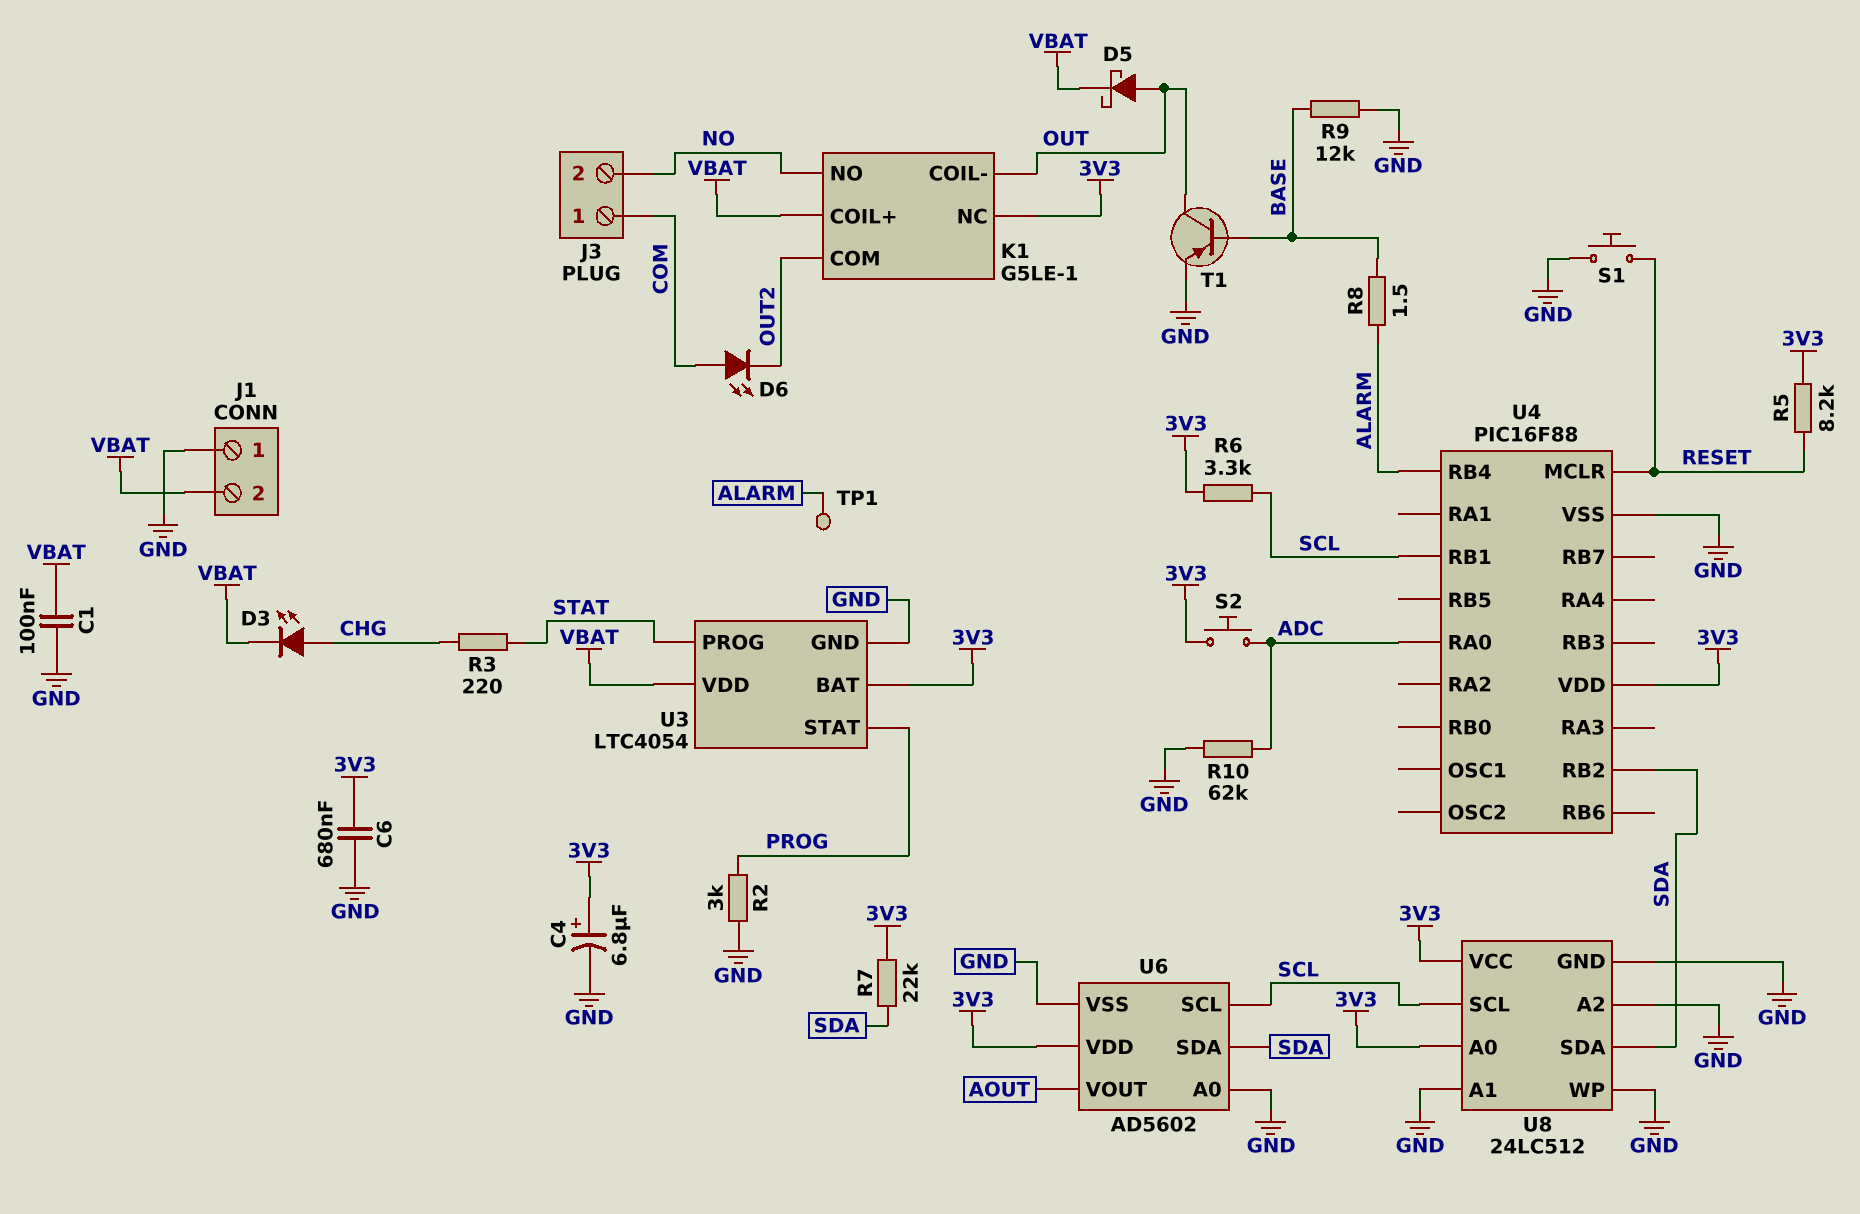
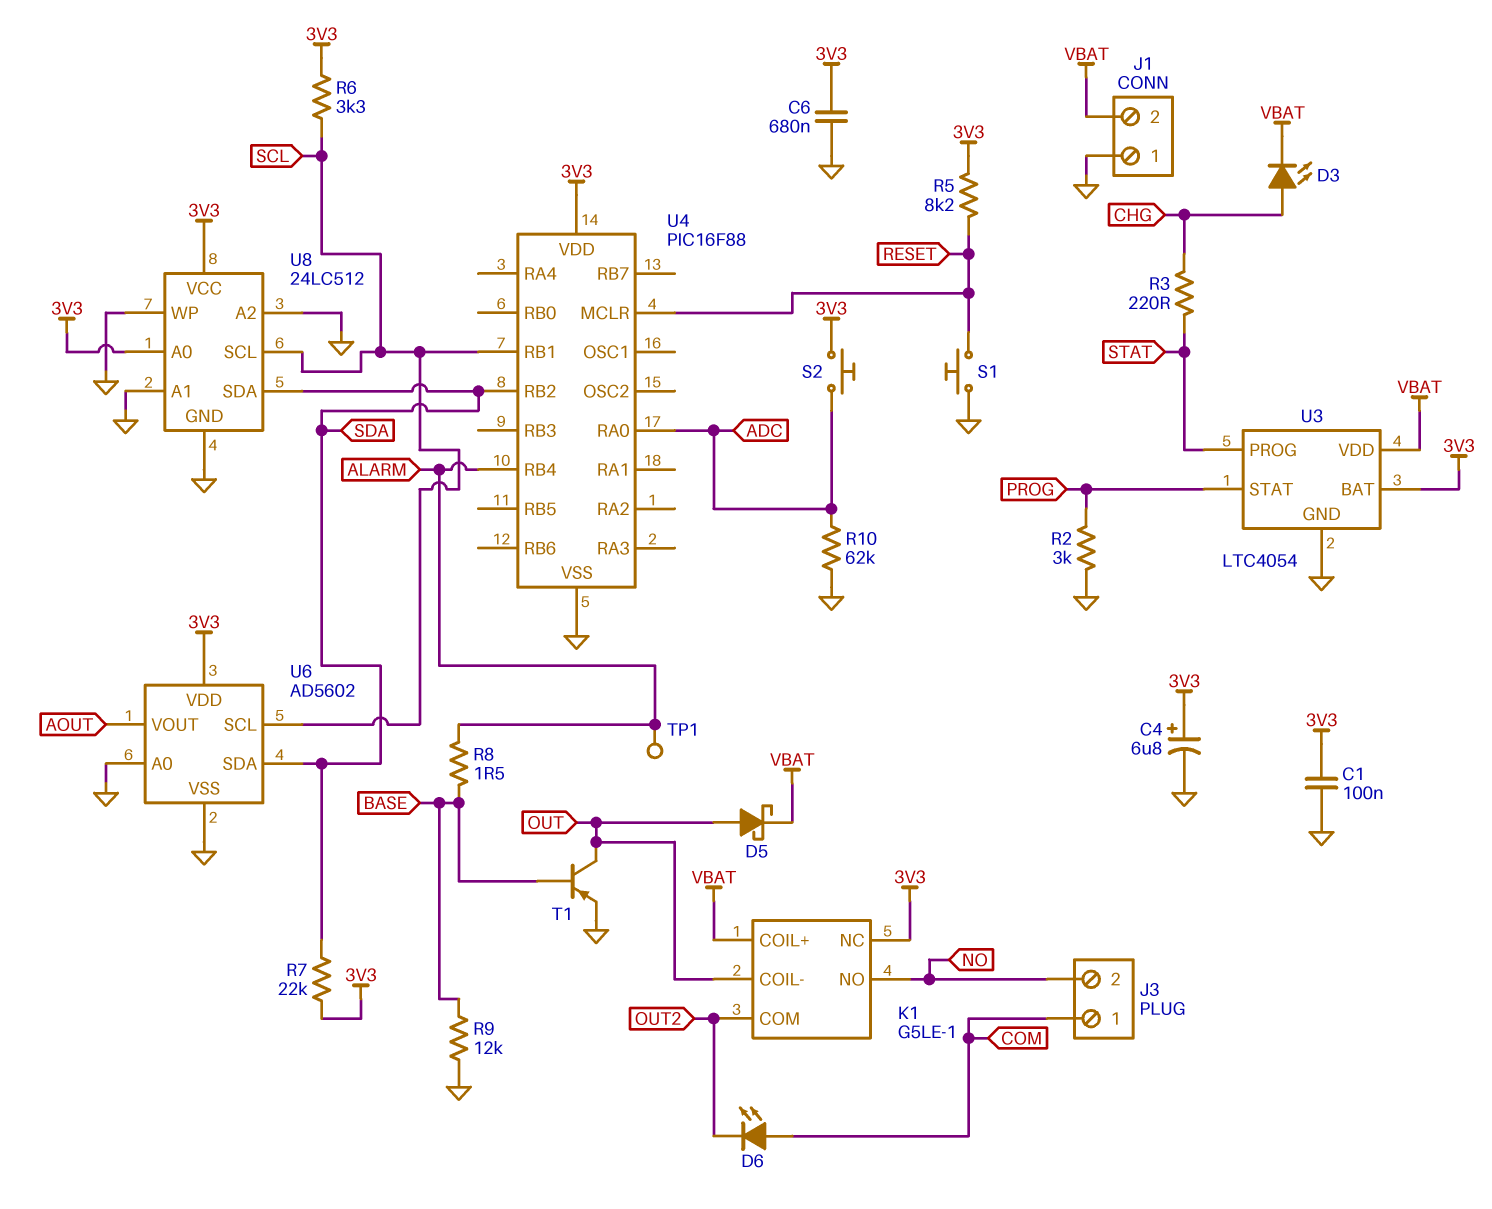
C1: 100nF (GND, VBAT) -> 100nF (3V3, GND)

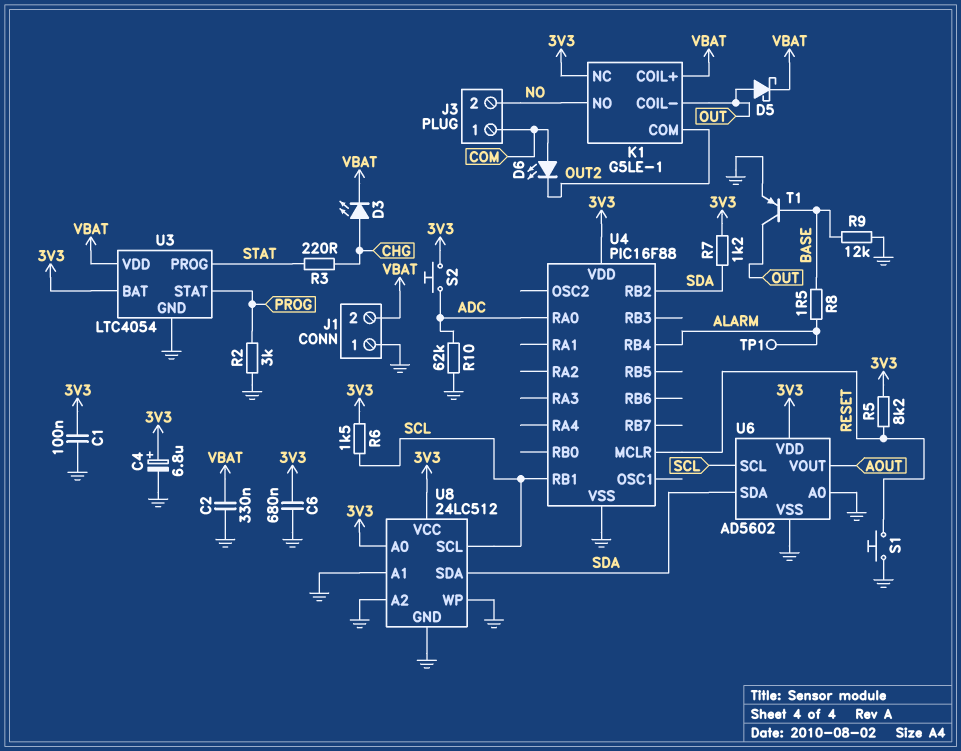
C2: none -> 330nF (GND, VBAT)
R6: 3.3k (3V3, SCL) -> 1.5k (3V3, SCL)
R7: 22k (3V3, SDA) -> 1.2k (3V3, SDA)

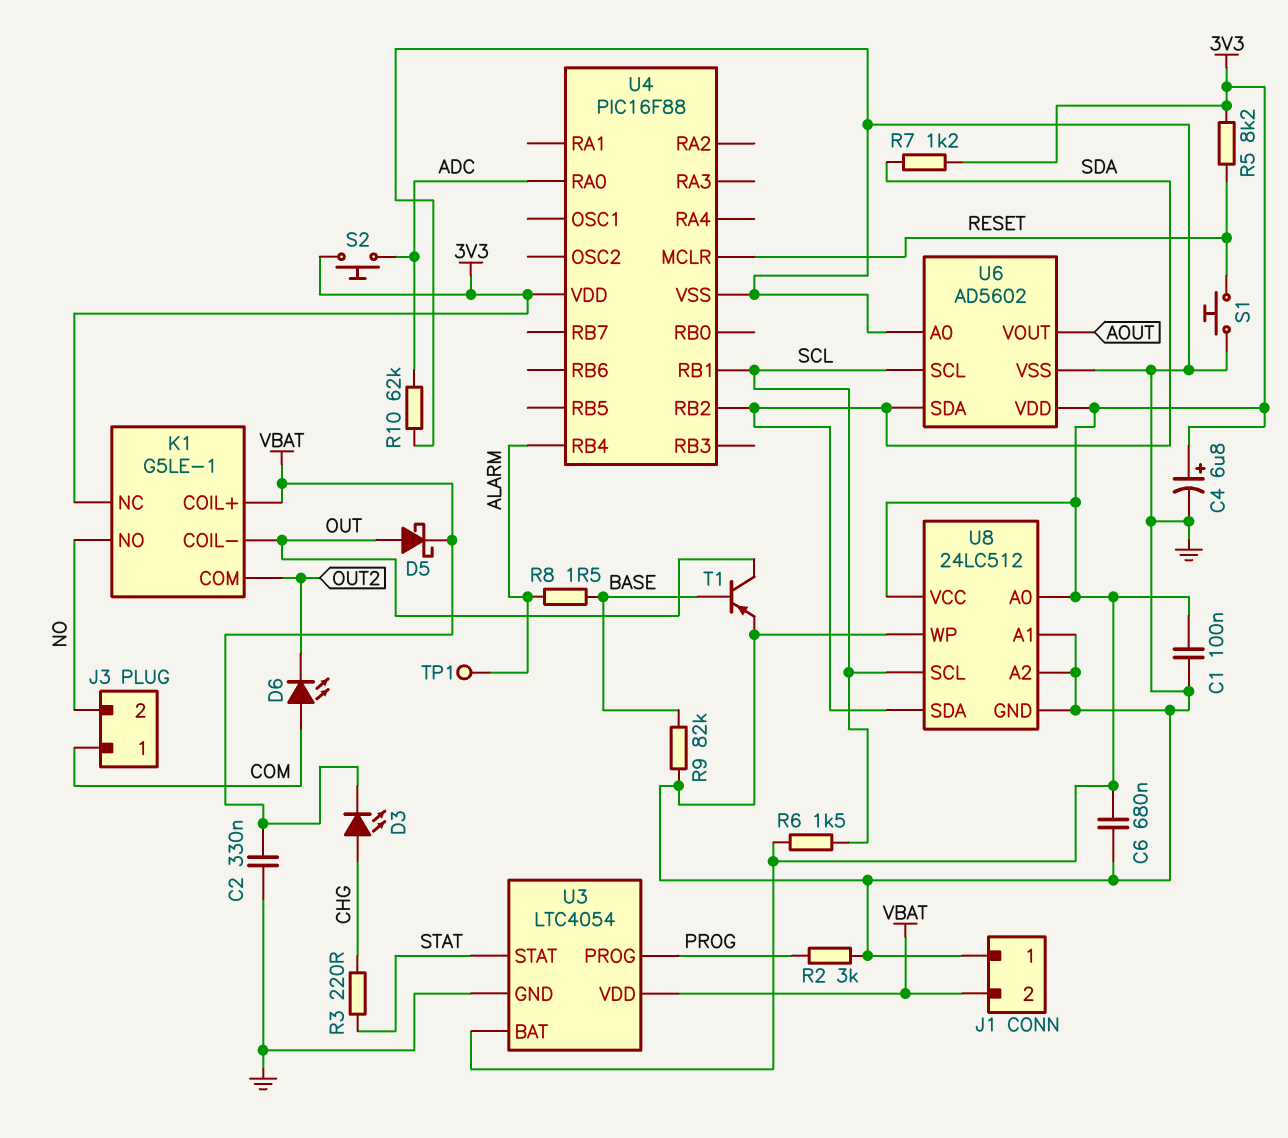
R9: 12k (BASE, GND) -> 82k (BASE, GND)
U3 pin PROG: STAT -> PROG
U3 pin STAT: PROG -> STAT

